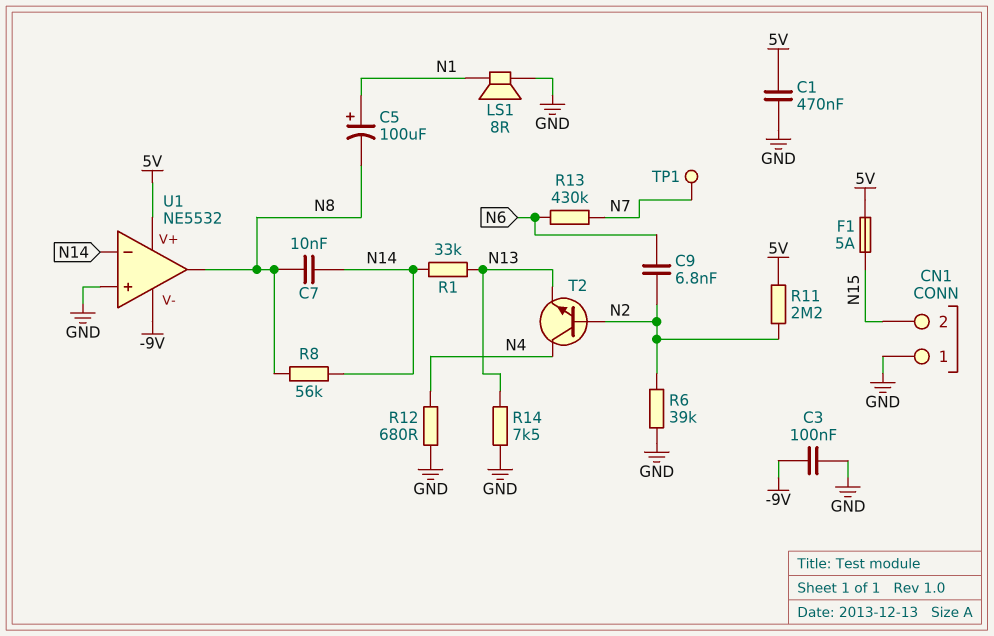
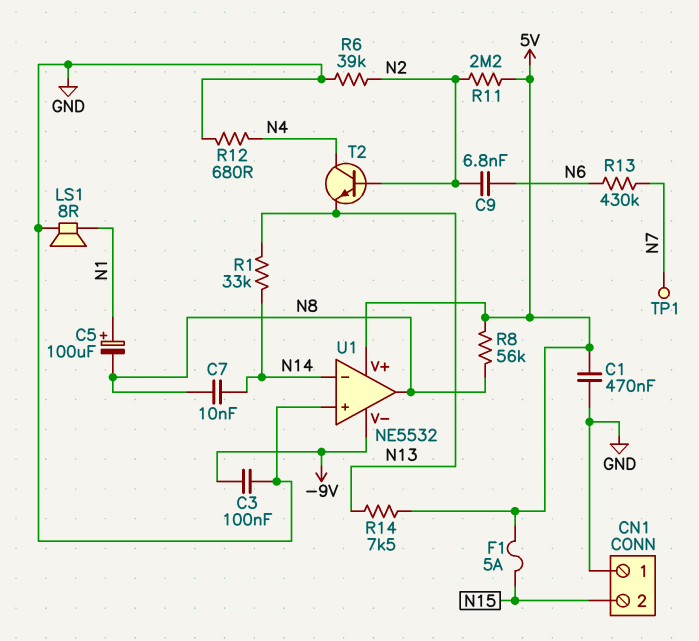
R8: 56k (N8, N14) -> 56k (5V, N8)
R14: 7.5k (GND, N13) -> 7.5k (5V, N13)

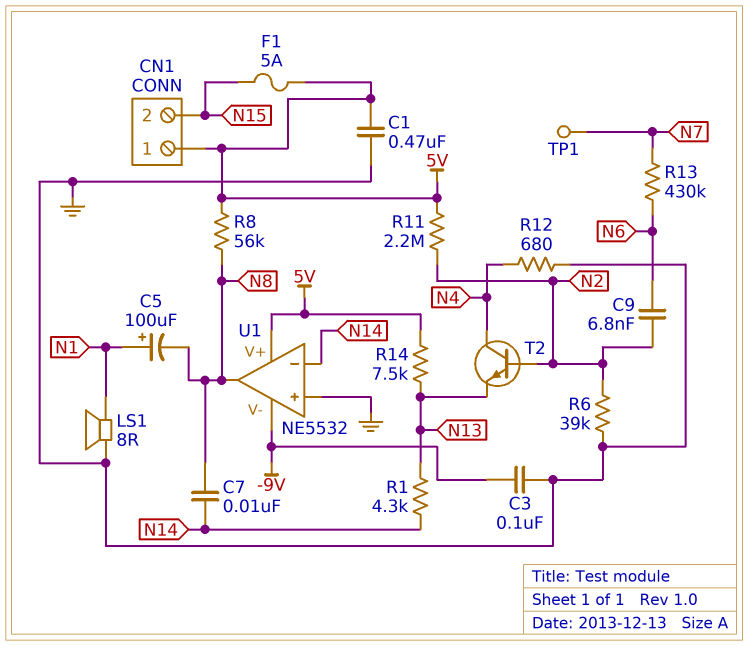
CN1 pin 1: GND -> 5V
R1: 33k (N13, N14) -> 4.3k (N13, N14)

